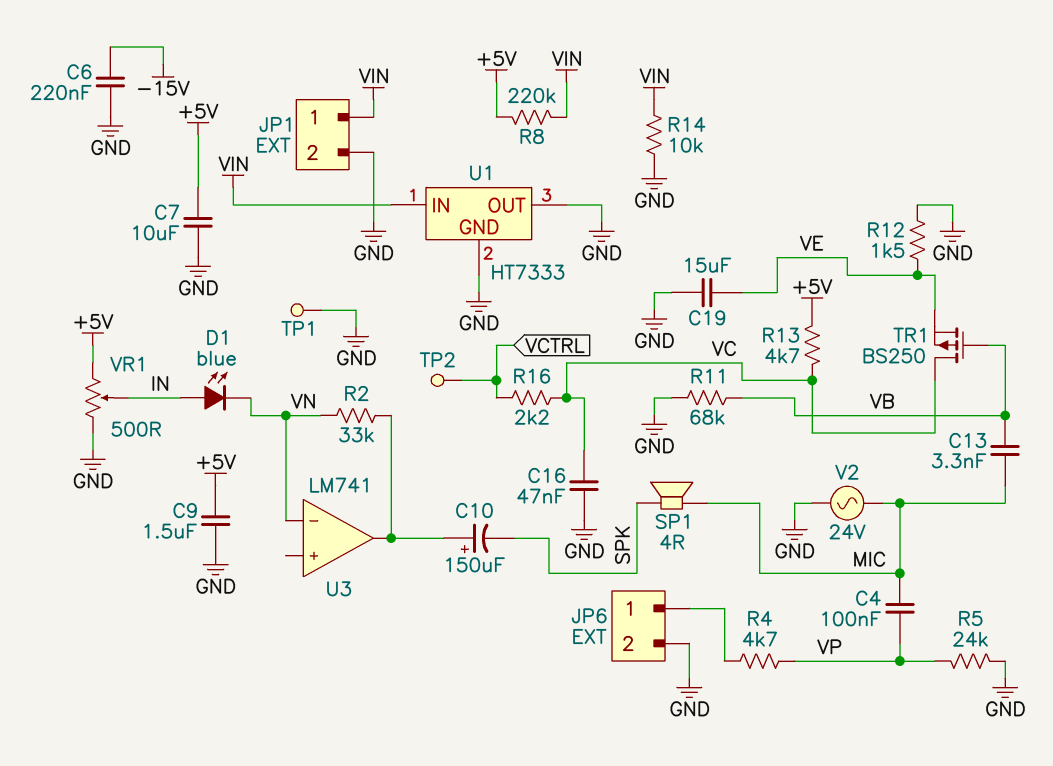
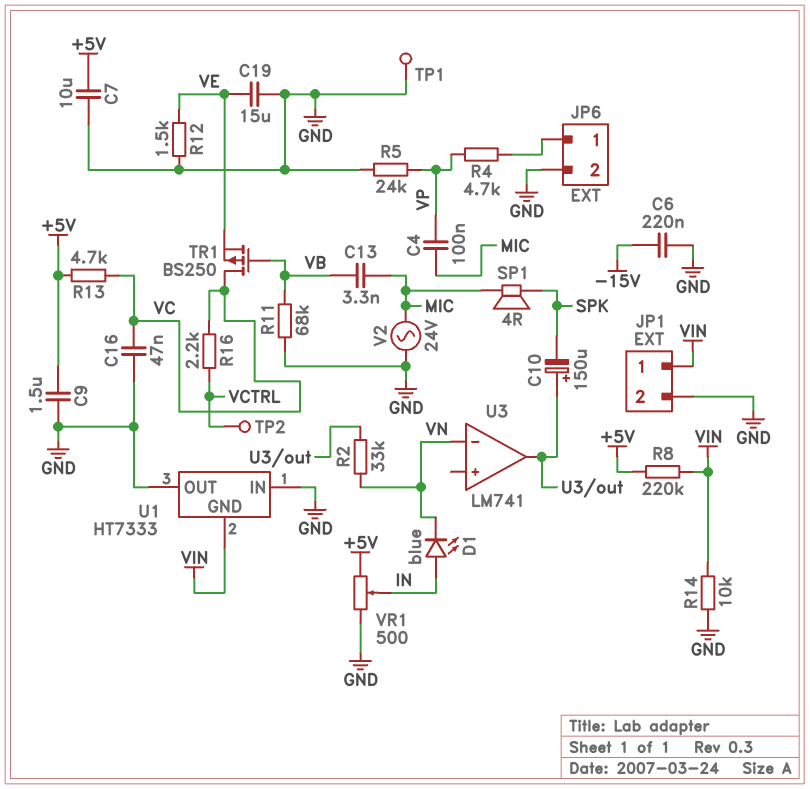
U1 pin GND: GND -> VIN
U1 pin IN: VIN -> GND

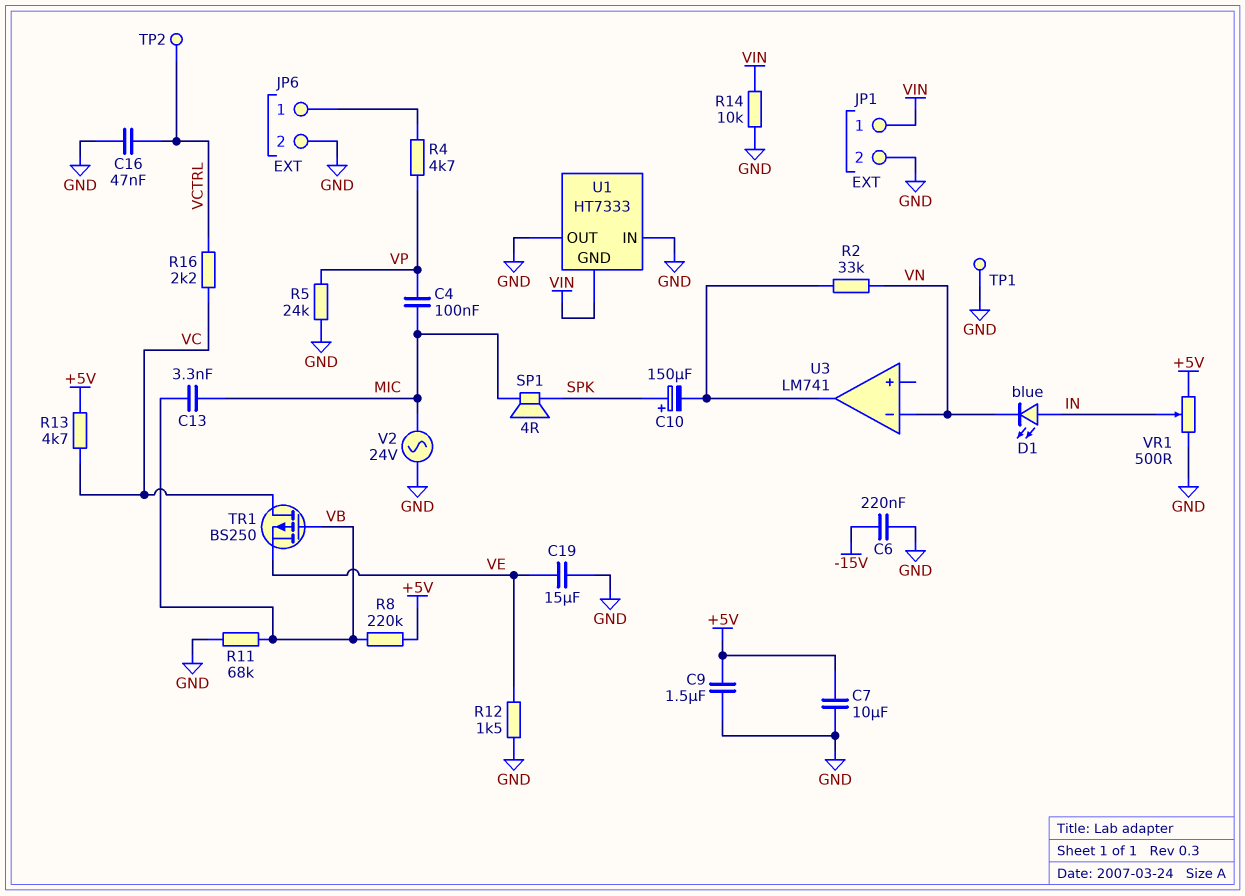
C10: 150uF (plus U3/out, minus SPK) -> 150uF (plus SPK, minus U3/out)
C16: 47nF (GND, VC) -> 47nF (GND, VCTRL)
R8: 220k (+5V, VIN) -> 220k (+5V, VB)

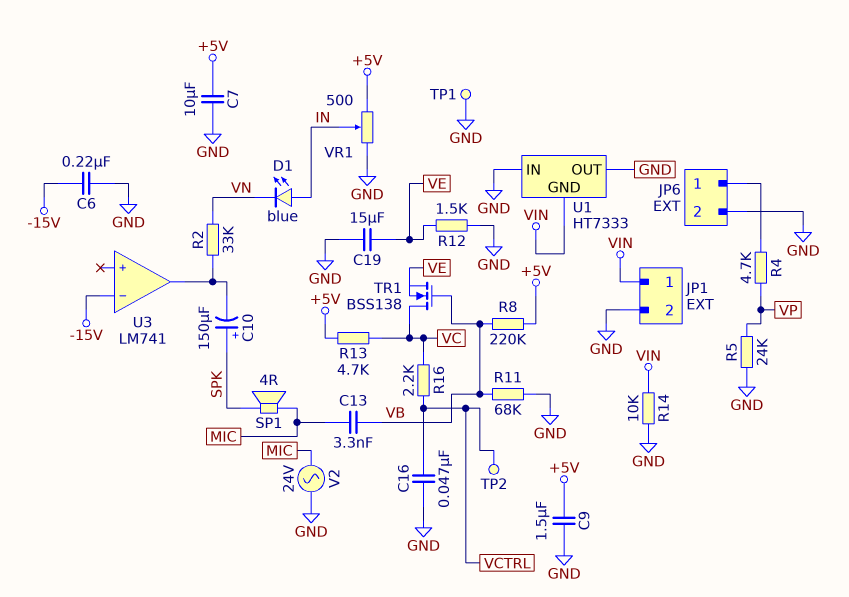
C4: 100nF (MIC, VP) -> none
TR1: PMOS BS250 (G VB, D VC, S VE) -> NMOS BSS138 (G VB, D VC, S VE)
U3 pin in-: VN -> -15V

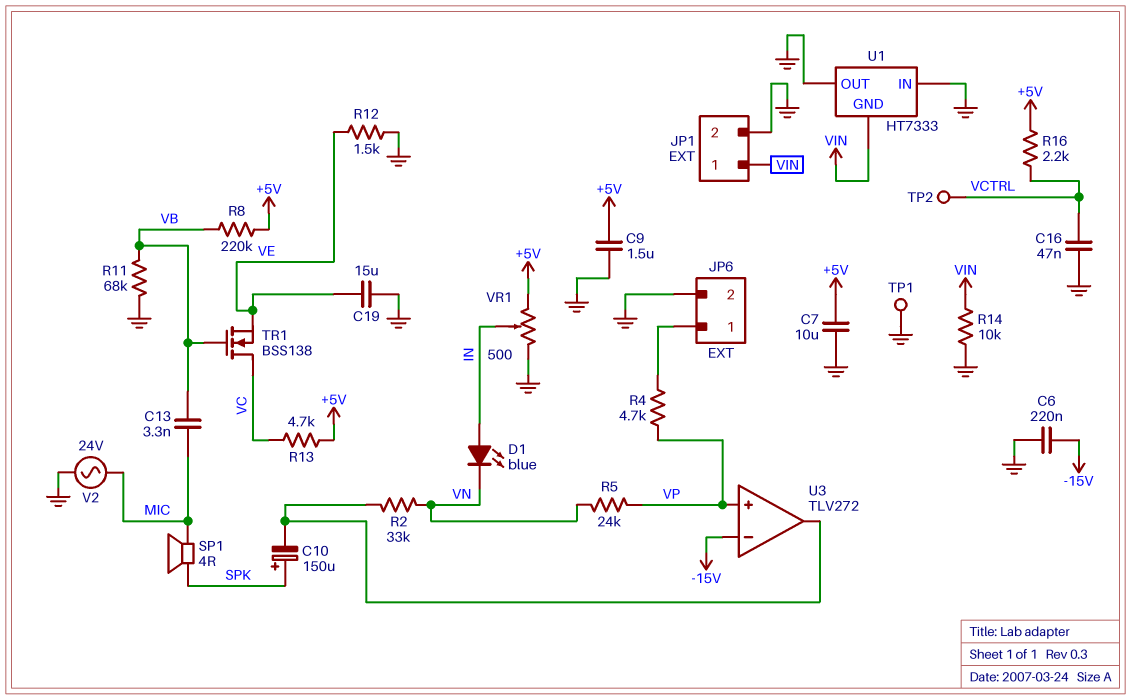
R5: 24k (GND, VP) -> 24k (VN, VP)
R16: 2.2k (VC, VCTRL) -> 2.2k (+5V, VCTRL)
U3: LM741 -> TLV272
U3 pin in+: none -> VP

